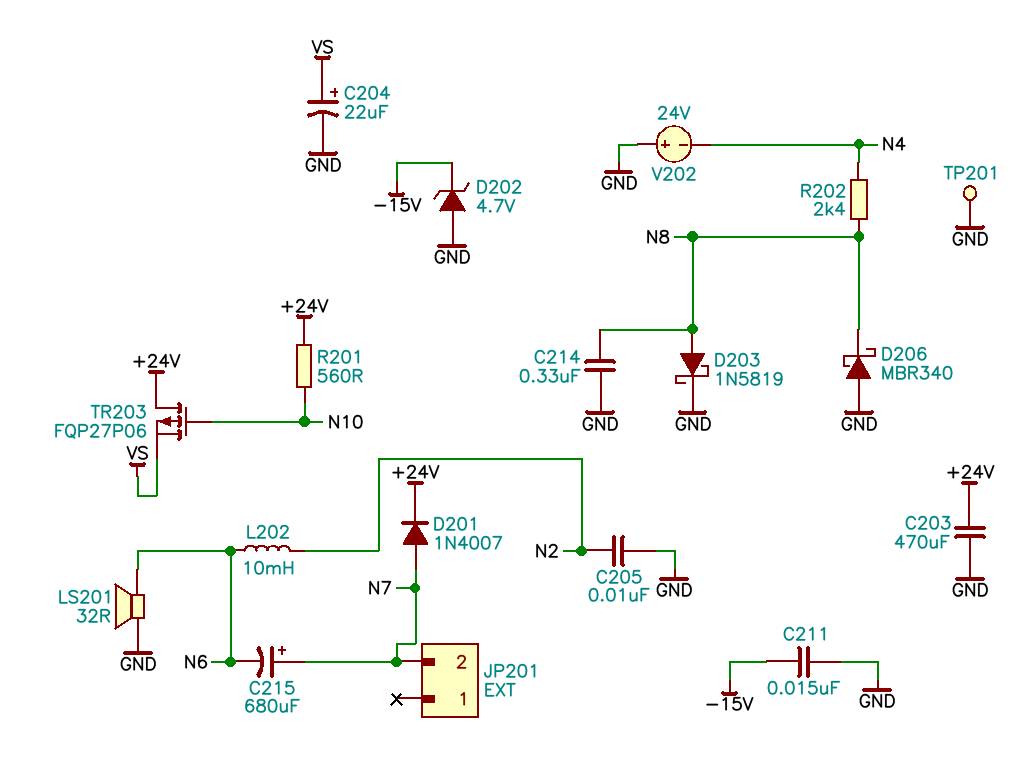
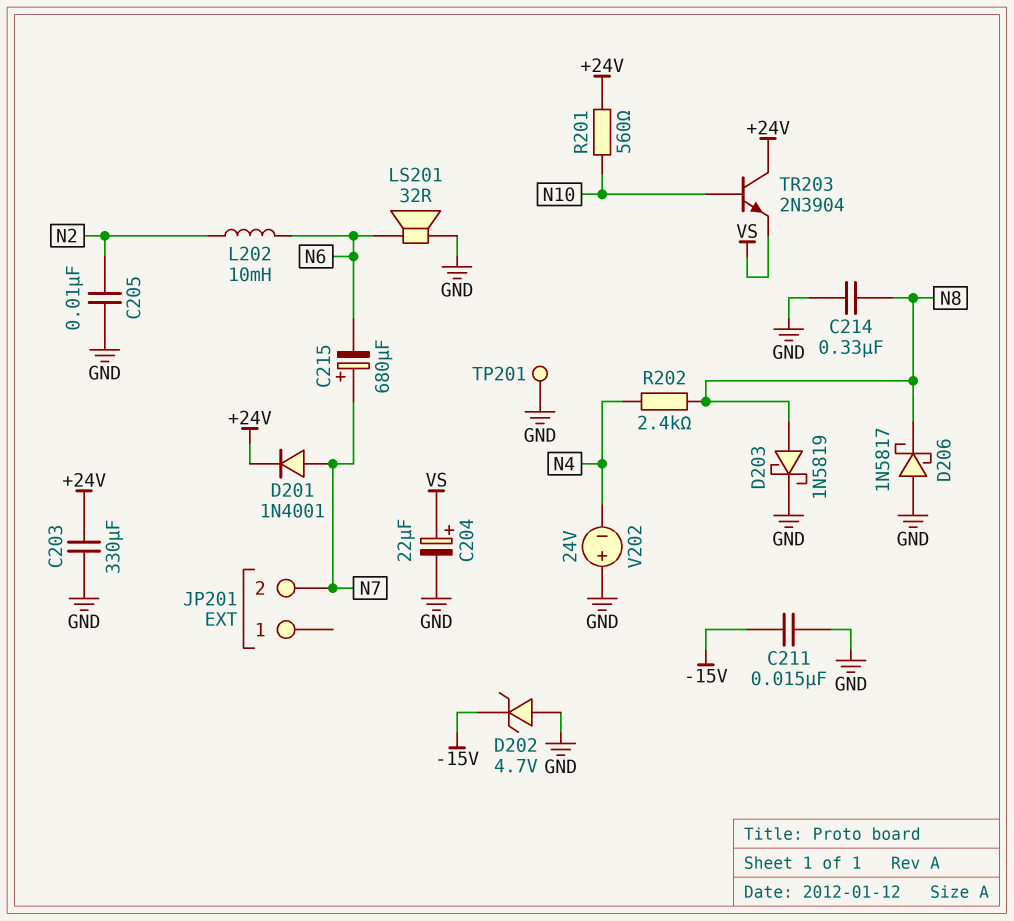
C203: 470uF (+24V, GND) -> 330uF (+24V, GND)
D201: diode 1N4007 (A N7, K +24V) -> diode 1N4001 (A N7, K +24V)
D206: schottky MBR340 (A GND, K N8) -> schottky 1N5817 (A GND, K N8)
TR203: PMOS FQP27P06 (G N10, D +24V, S VS) -> NPN 2N3904 (B N10, C +24V, E VS)

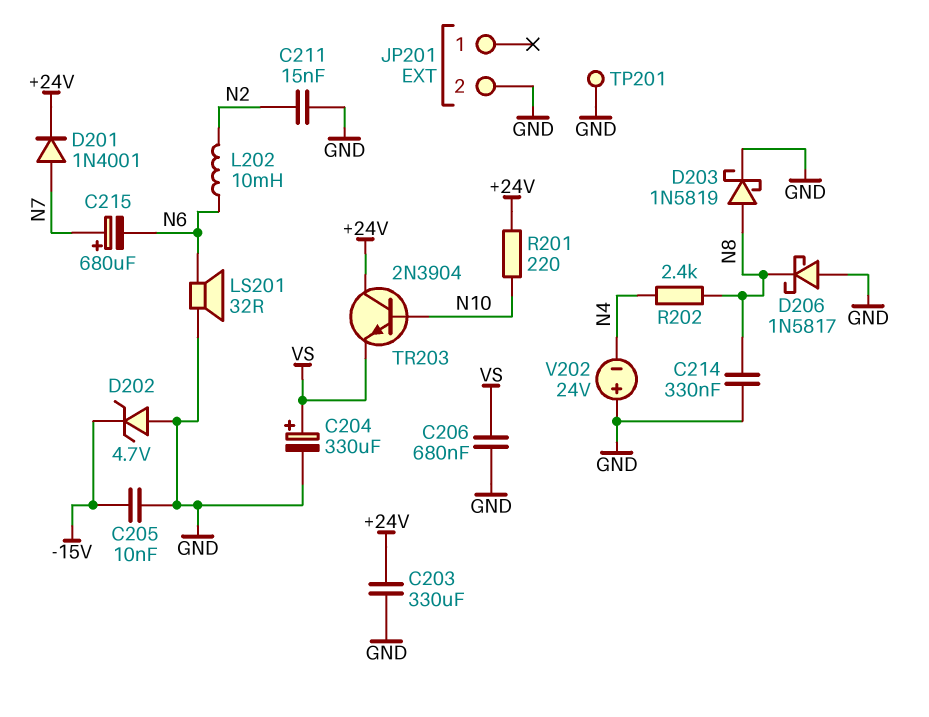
C204: 22uF (plus VS, minus GND) -> 330uF (plus VS, minus GND)
C205: 10nF (GND, N2) -> 10nF (-15V, GND)
C206: none -> 680nF (GND, VS)
C211: 15nF (-15V, GND) -> 15nF (GND, N2)
JP201 pin 2: N7 -> GND
R201: 560 (+24V, N10) -> 220 (+24V, N10)

